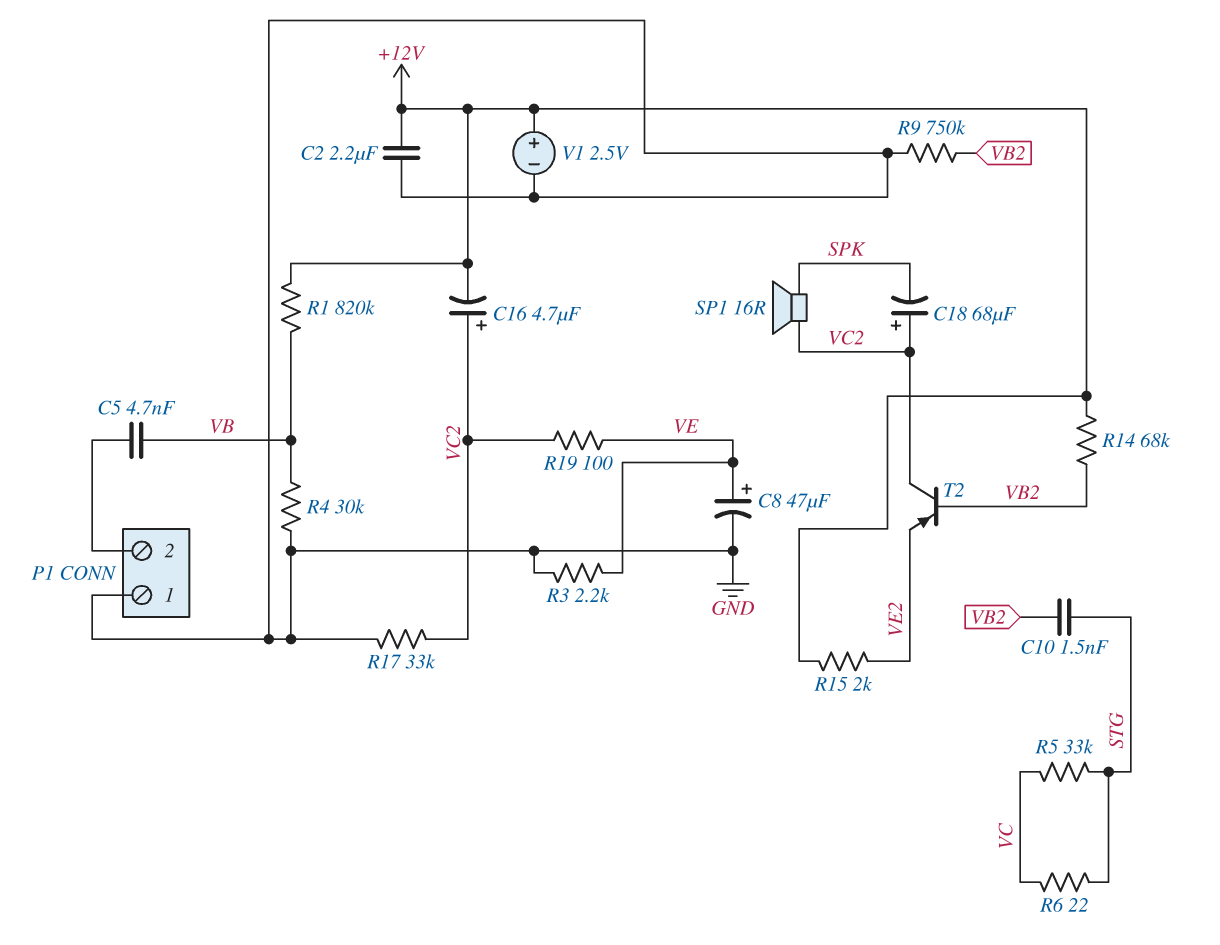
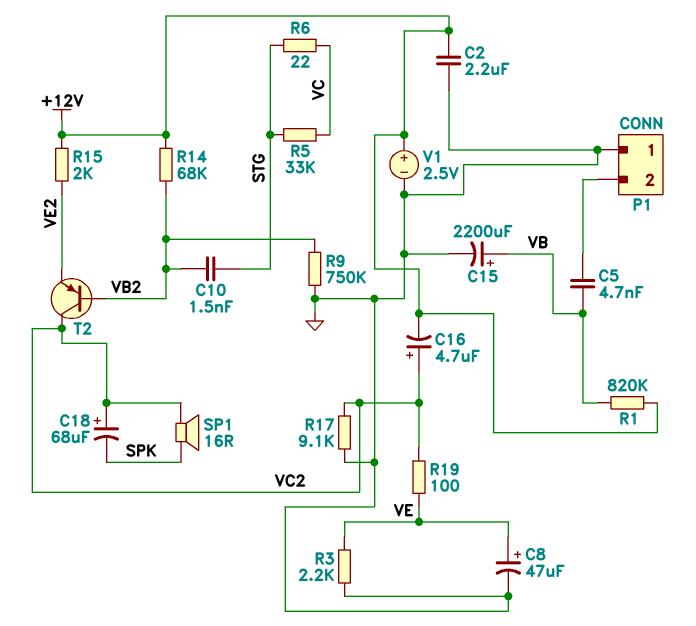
C15: none -> 2200uF (plus VB, minus GND)
R4: 30k (GND, VB) -> none
R17: 33k (GND, VC2) -> 9.1k (GND, VC2)

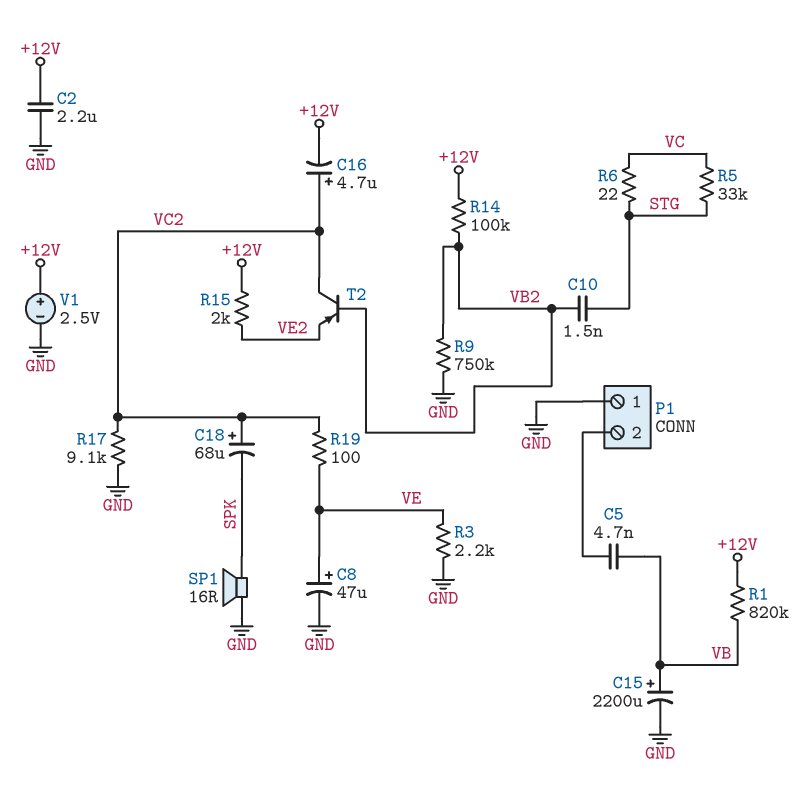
R14: 68k (+12V, VB2) -> 100k (+12V, VB2)
SP1: speaker 16R (SPK, VC2) -> speaker 16R (GND, SPK)

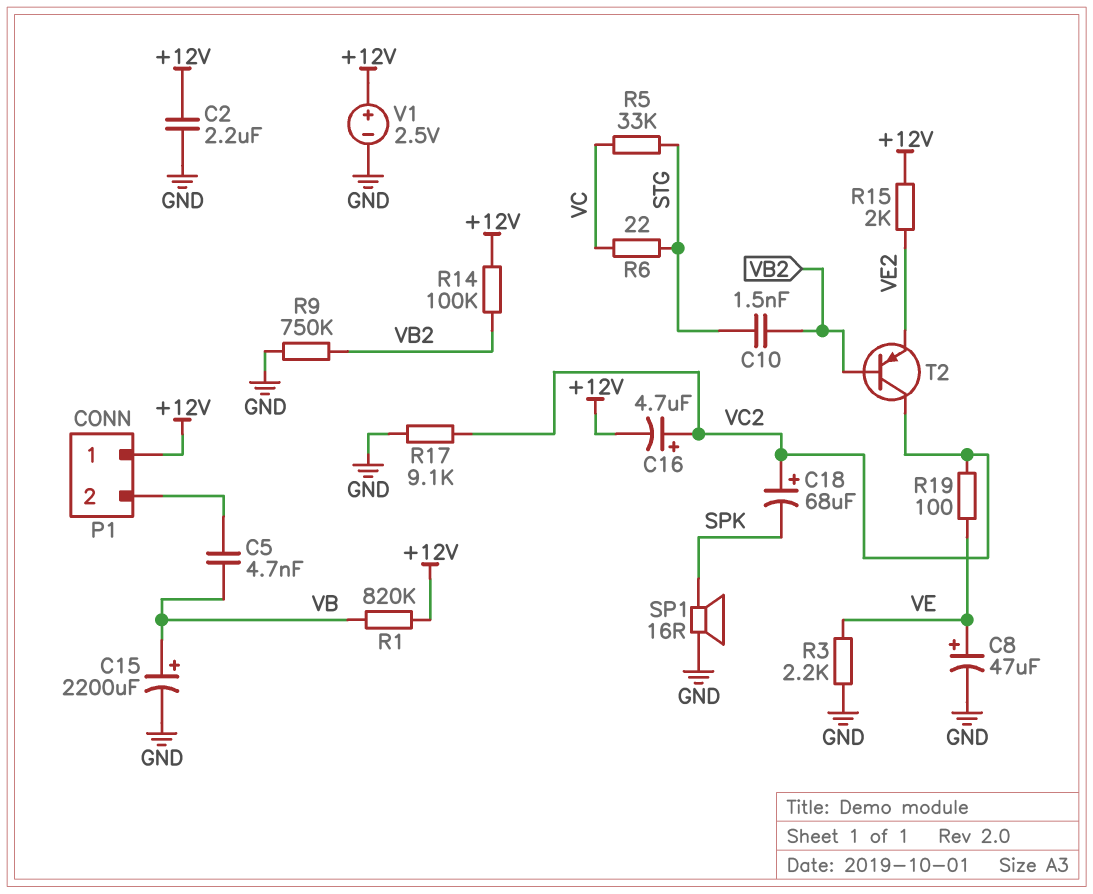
P1 pin 1: GND -> +12V

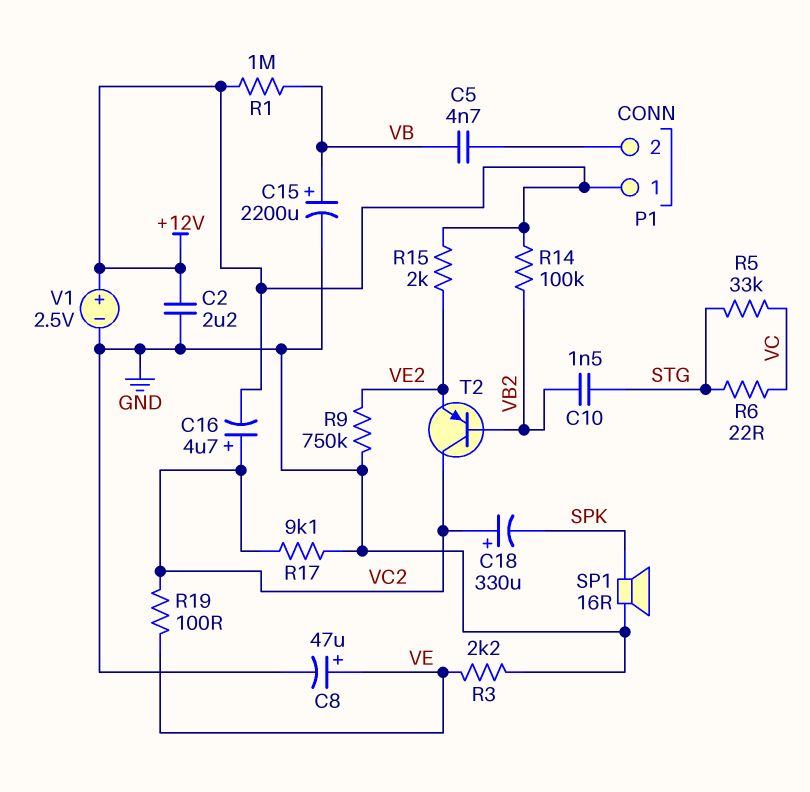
C18: 68uF (plus VC2, minus SPK) -> 330uF (plus VC2, minus SPK)
R1: 820k (+12V, VB) -> 1M (+12V, VB)
R9: 750k (GND, VB2) -> 750k (GND, VE2)

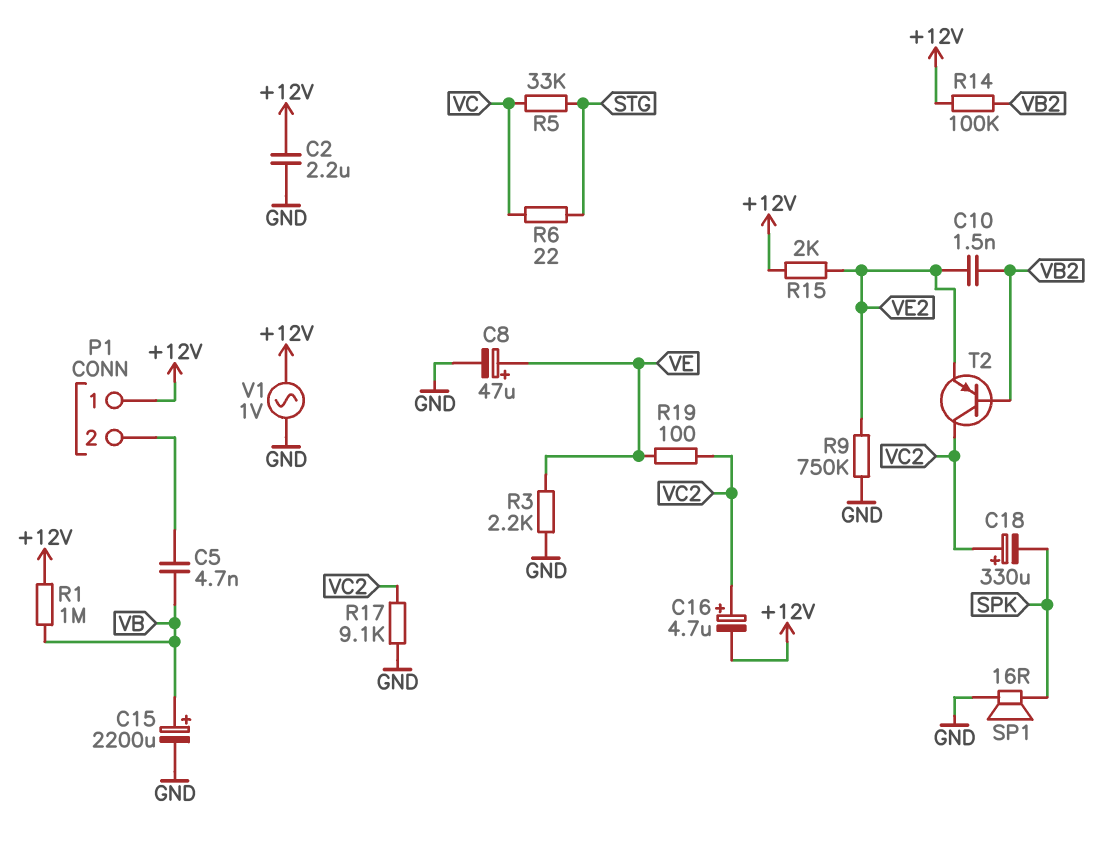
C10: 1.5nF (STG, VB2) -> 1.5nF (VB2, VE2)
V1: 2.5V (plus +12V, minus GND) -> AC 1V (+12V, GND)

